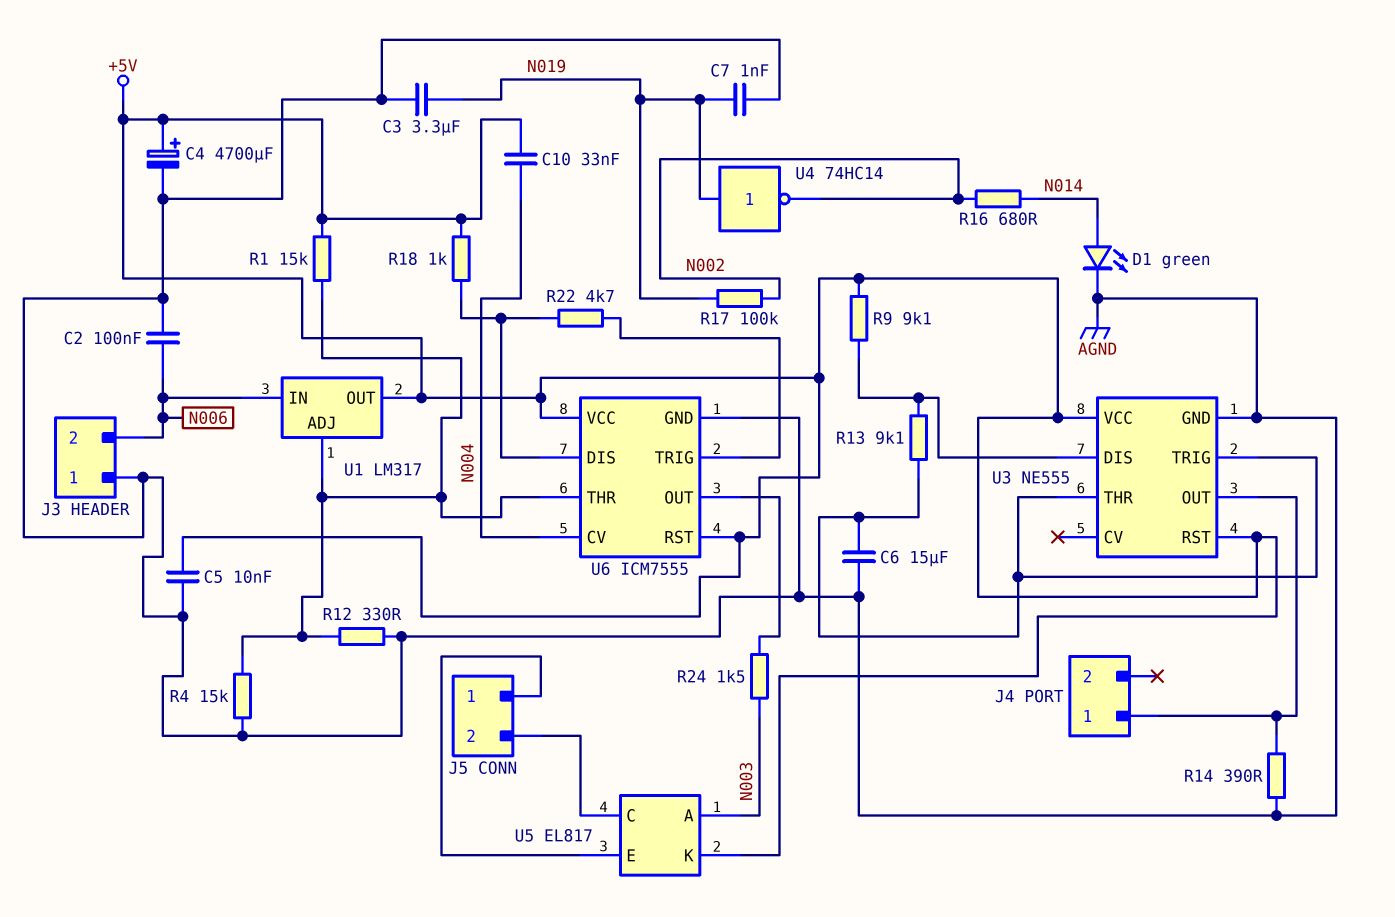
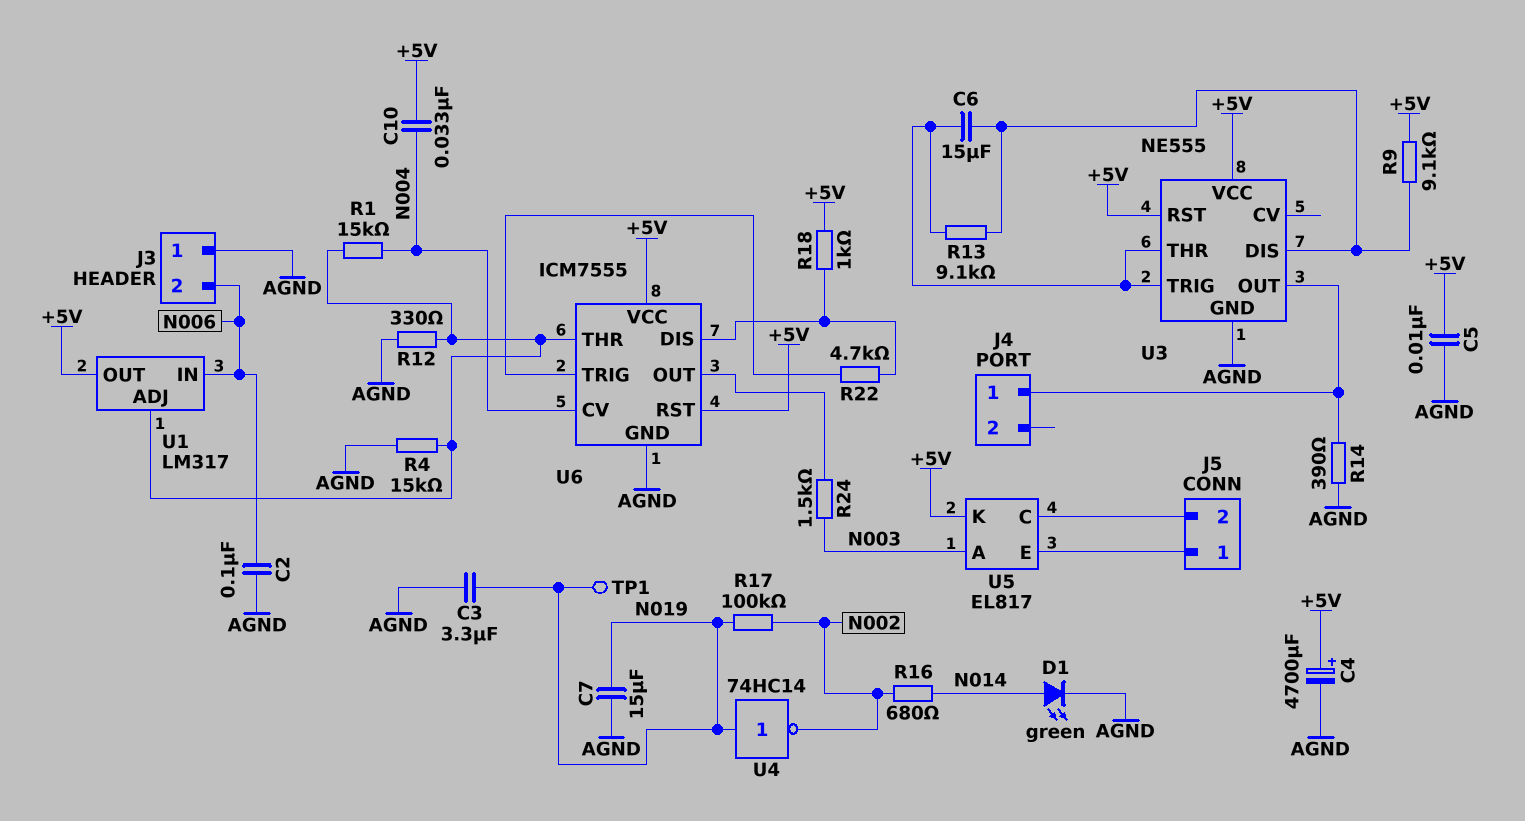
C6: 15uF (AGND, U3/THR) -> 15uF (U3/DIS, U3/THR)
C7: 1nF (AGND, N019) -> 15uF (AGND, N019)
R1: 15k (+5V, U1/ADJ) -> 15k (N004, U1/ADJ)
TP1: none -> test point (N019)

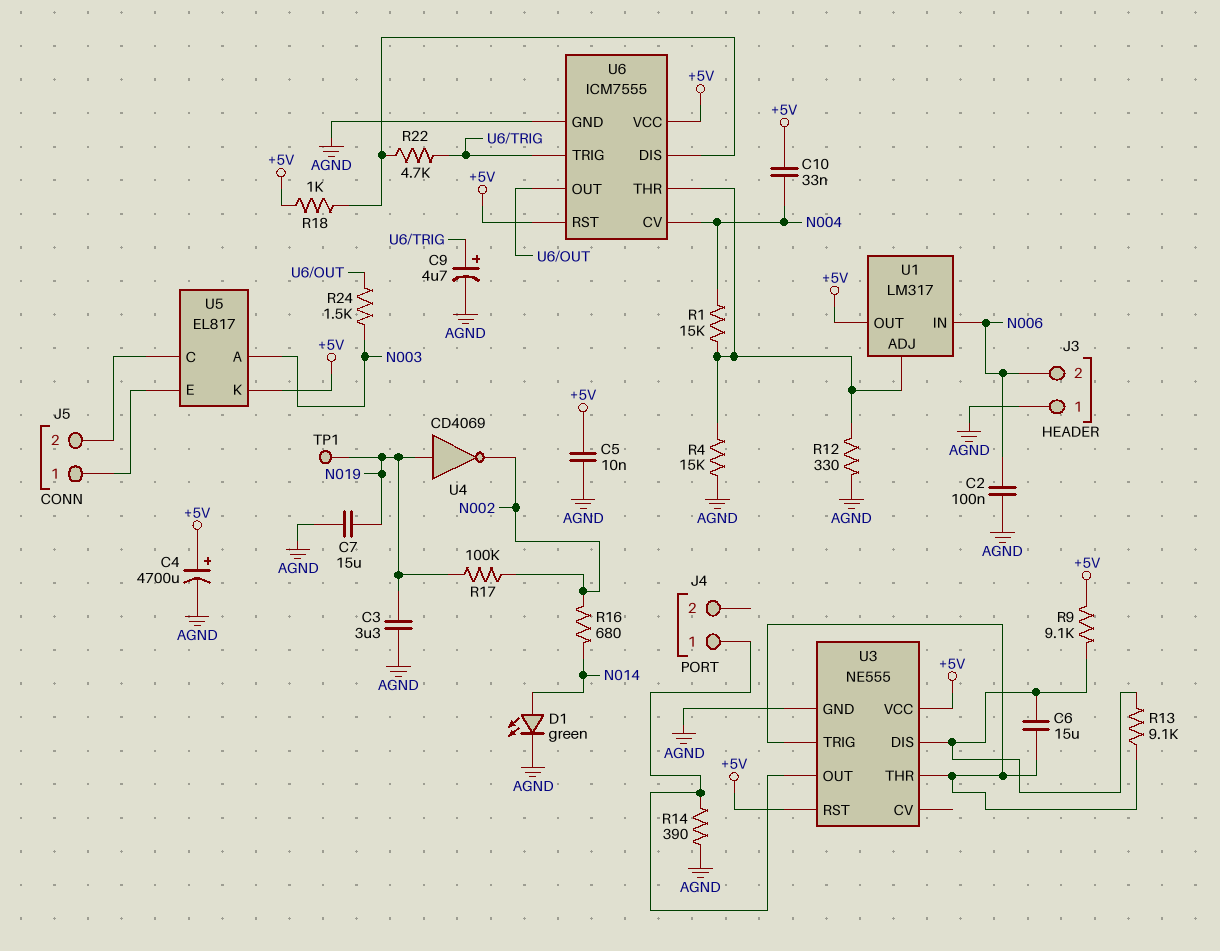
C9: none -> 4.7uF (plus U6/TRIG, minus AGND)
U4: NOT 74HC14 (in N019, out N002) -> NOT CD4069 (in N019, out N002)

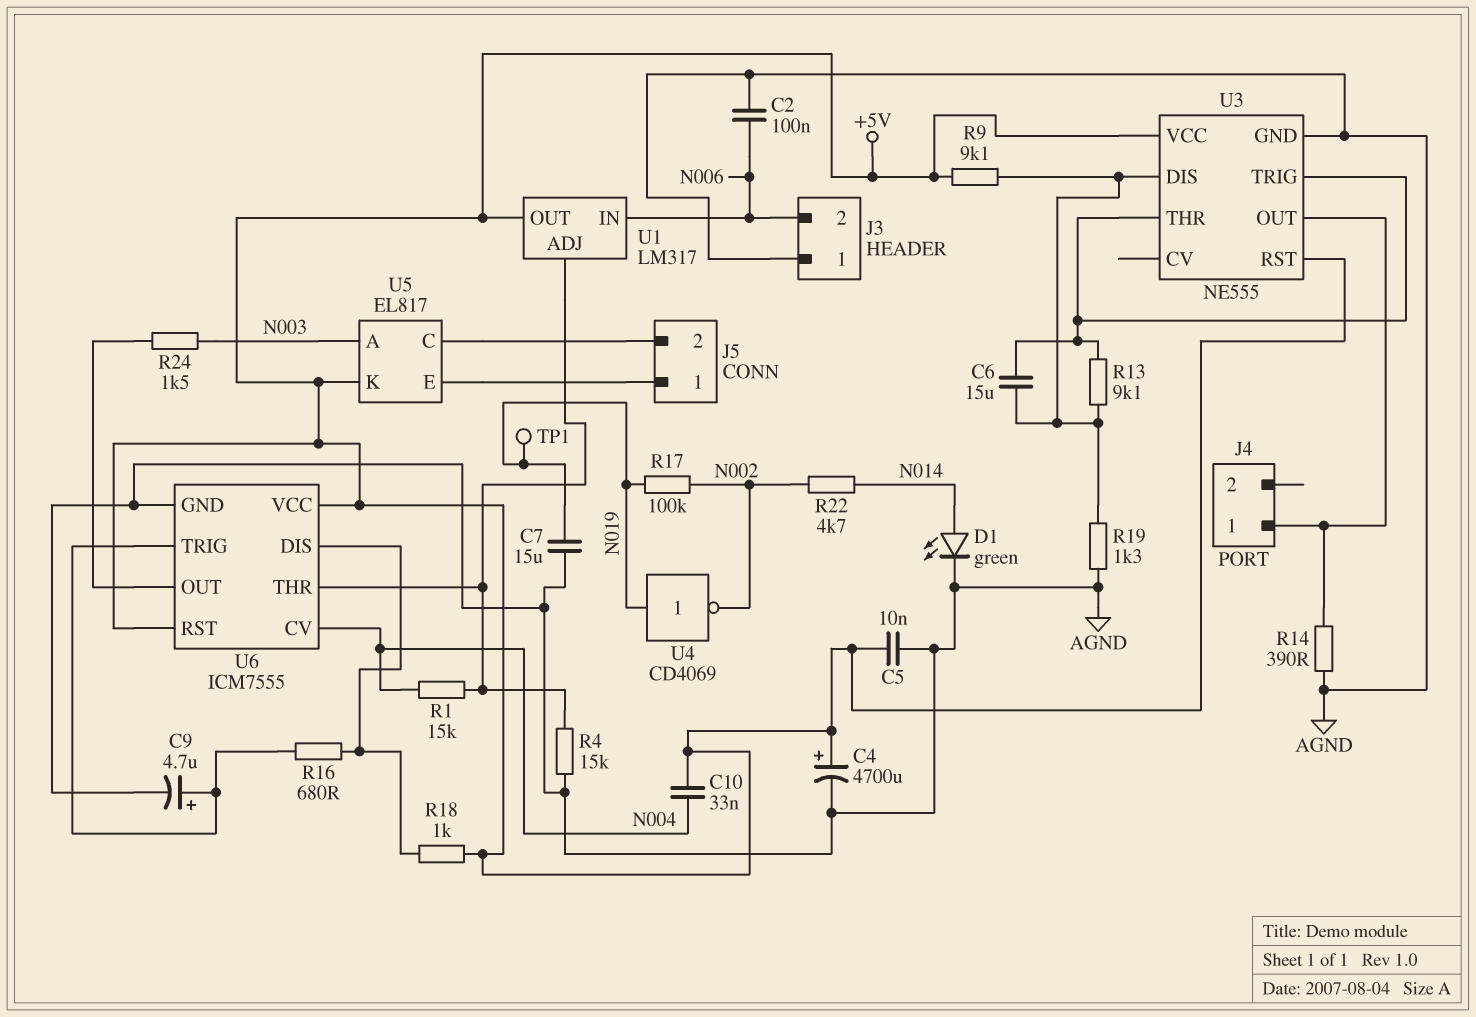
C3: 3.3uF (AGND, N019) -> none
R12: 330 (AGND, U1/ADJ) -> none
R16: 680 (N002, N014) -> 680 (U6/DIS, U6/TRIG)
R19: none -> 1.3k (AGND, U3/DIS)
R22: 4.7k (U6/DIS, U6/TRIG) -> 4.7k (N002, N014)

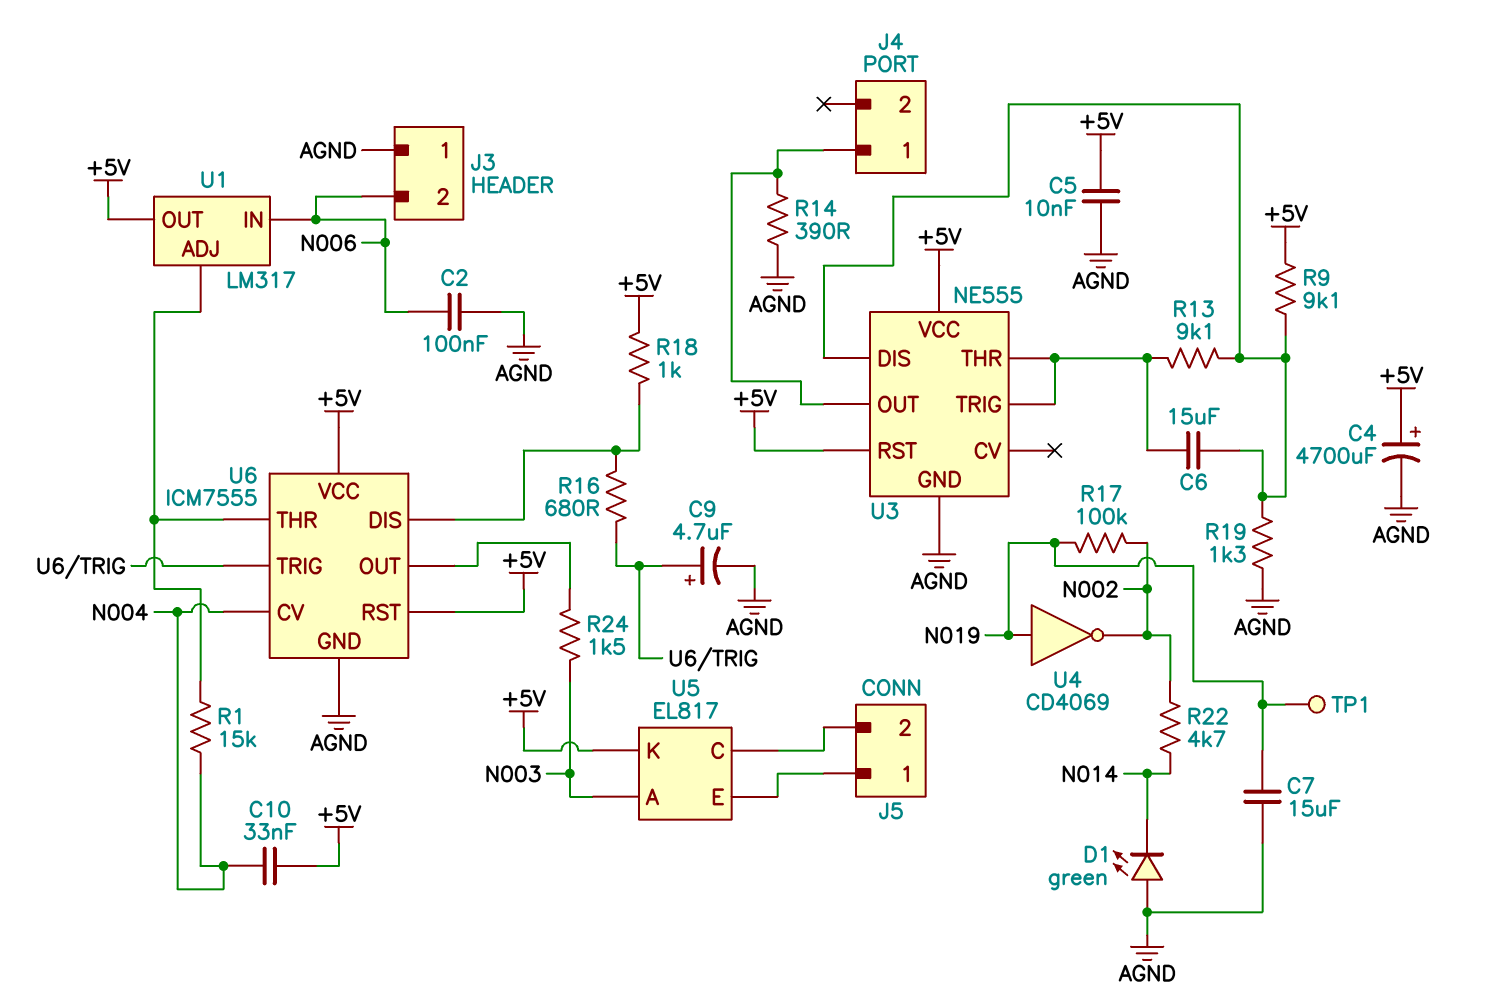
D1: LED green (A N014, K AGND) -> LED green (A AGND, K N014)
R4: 15k (AGND, U1/ADJ) -> none

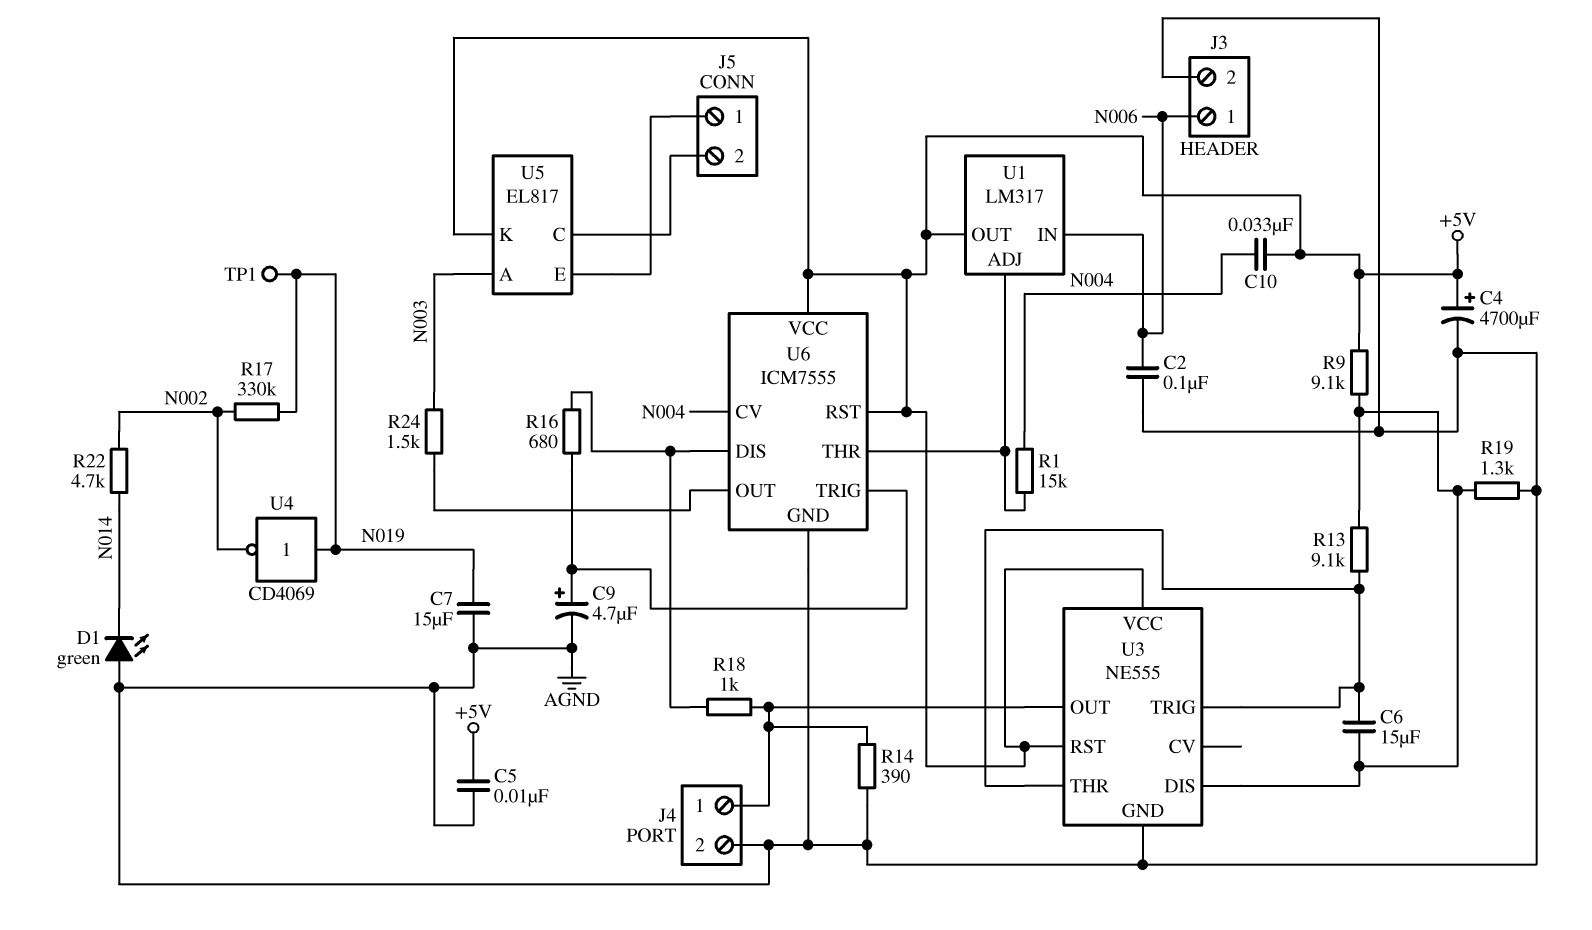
J3 pin 1: AGND -> N006
J3 pin 2: N006 -> AGND
J4 pin 2: none -> AGND
R17: 100k (N002, N019) -> 330k (N002, N019)
R18: 1k (+5V, U6/DIS) -> 1k (J4/1, U6/DIS)

